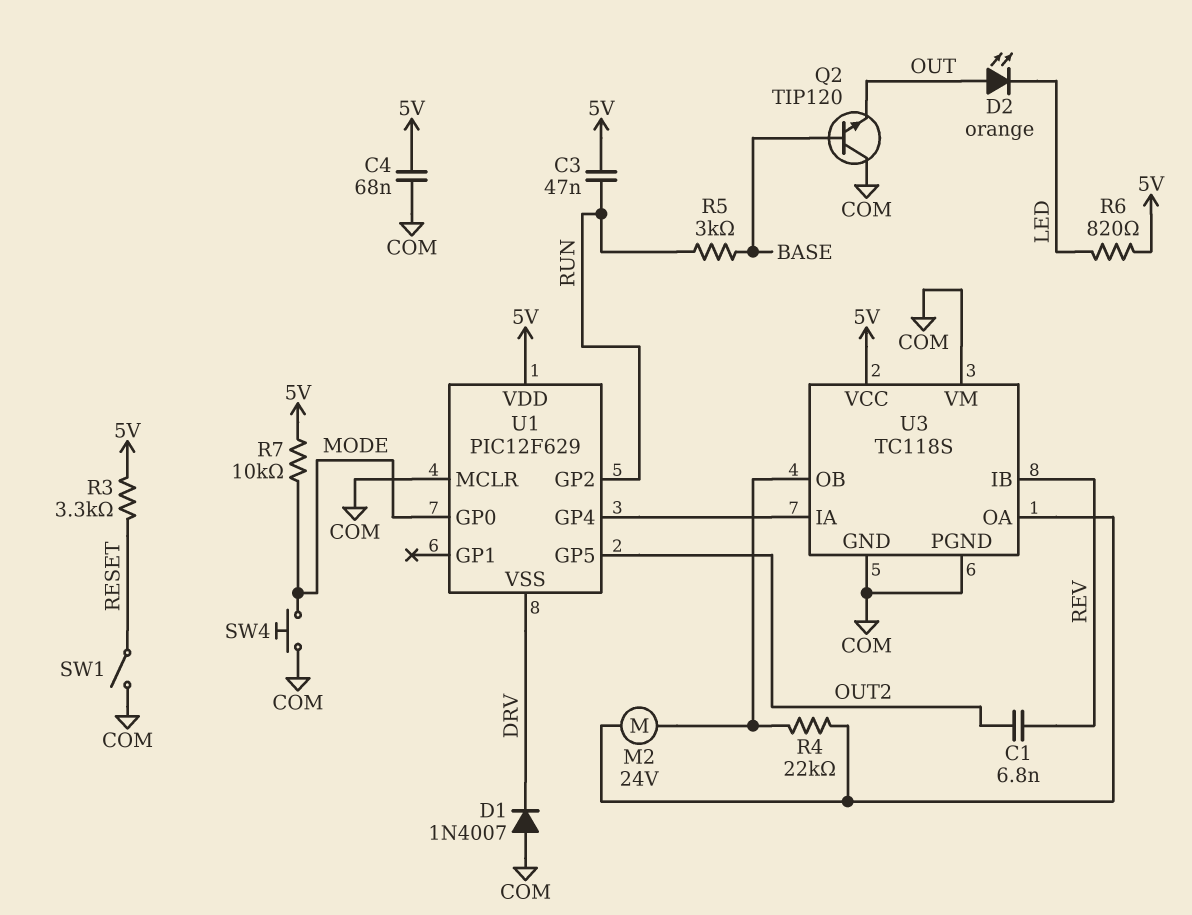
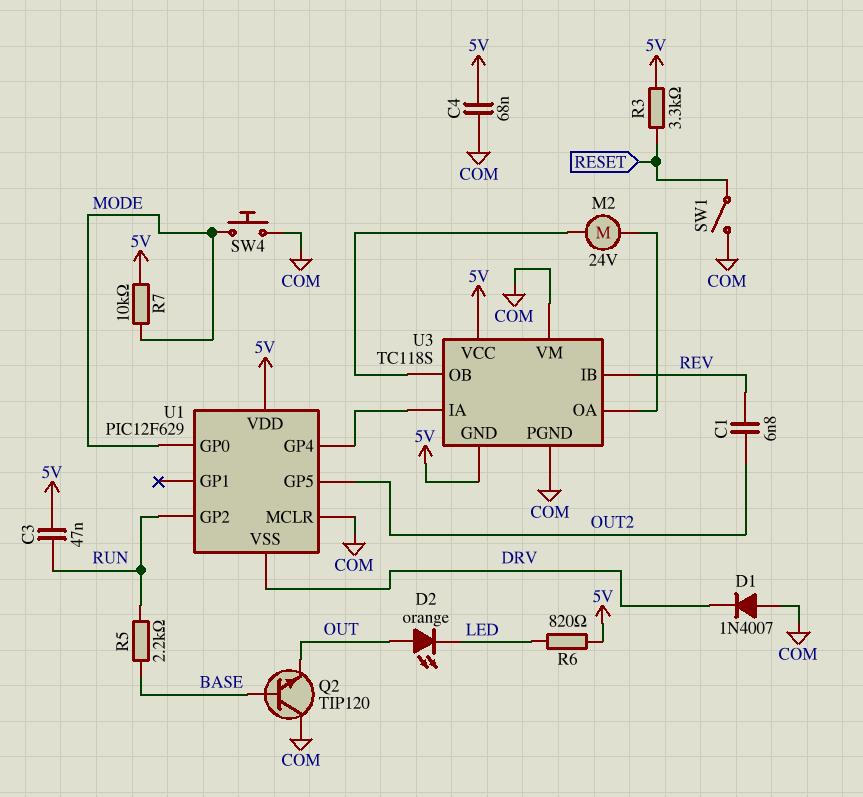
R4: 22k (U3/OA, U3/OB) -> none
R5: 3k (BASE, RUN) -> 2.2k (BASE, RUN)
U3 pin GND: COM -> 5V

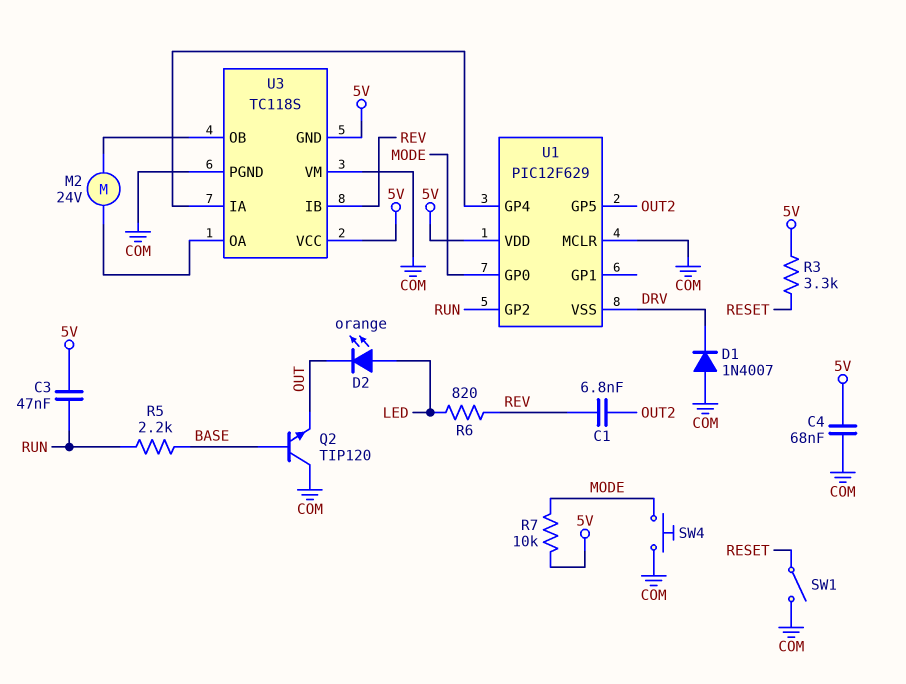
D2: LED orange (A OUT, K LED) -> LED orange (A LED, K OUT)
R6: 820 (5V, LED) -> 820 (LED, REV)

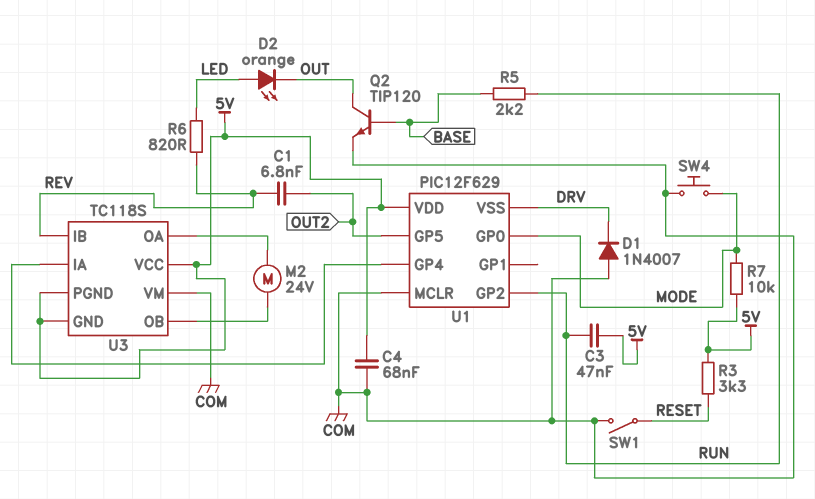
Q2: NPN TIP120 (B BASE, C COM, E OUT) -> NPN TIP120 (B BASE, C OUT, E COM)
U3 pin PGND: COM -> 5V

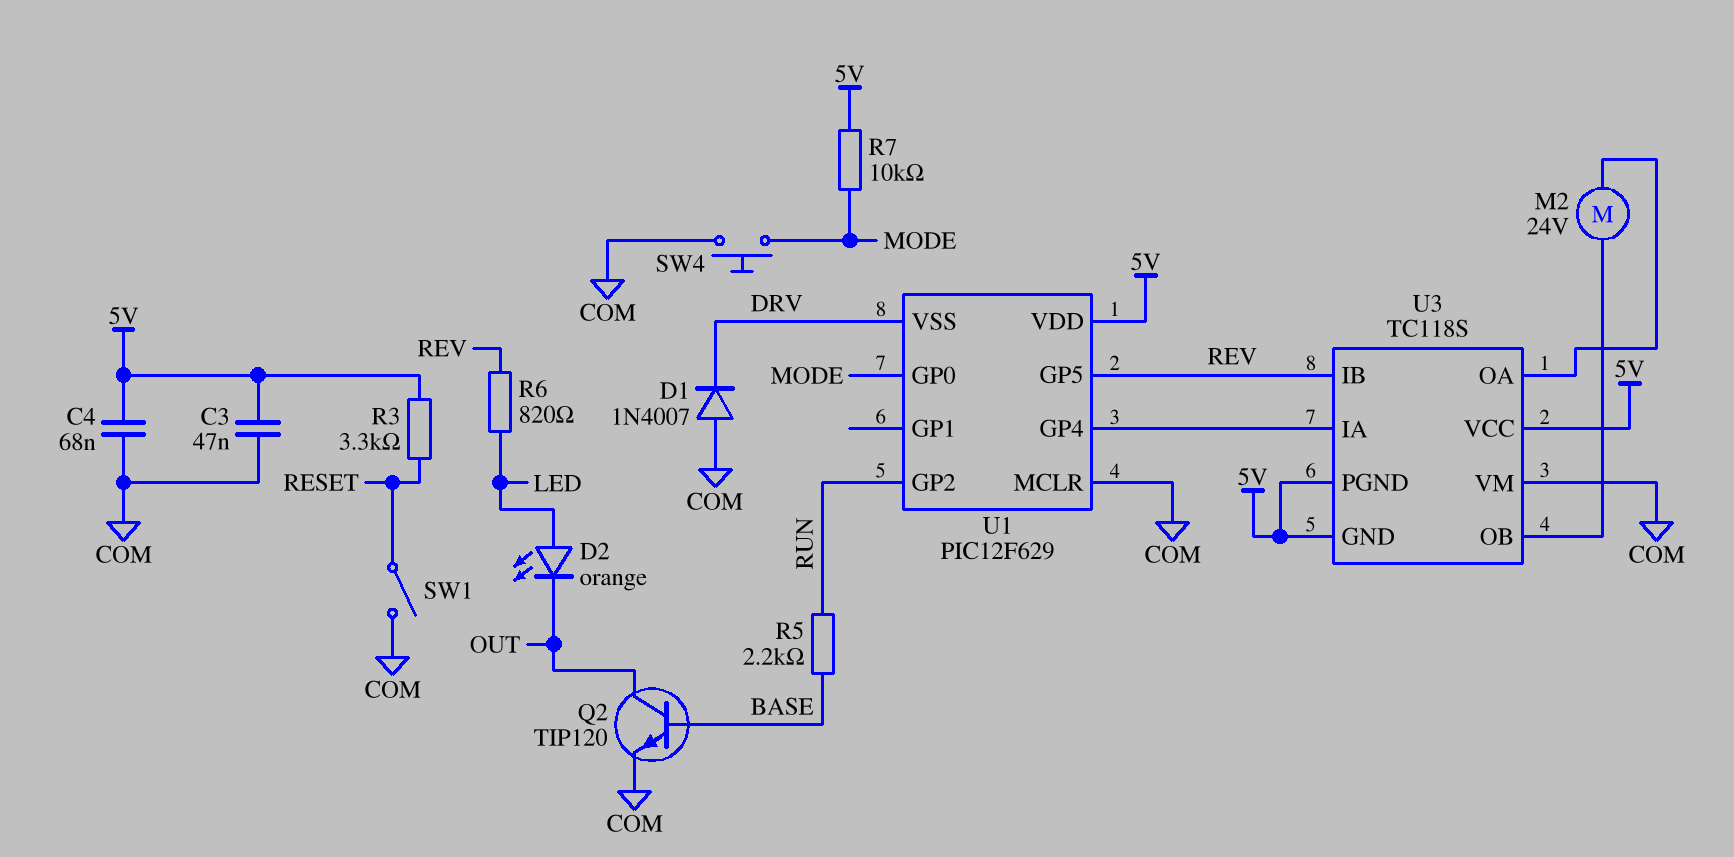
C1: 6.8nF (OUT2, REV) -> none
C3: 47nF (5V, RUN) -> 47nF (5V, COM)
U1 pin GP5: OUT2 -> REV

